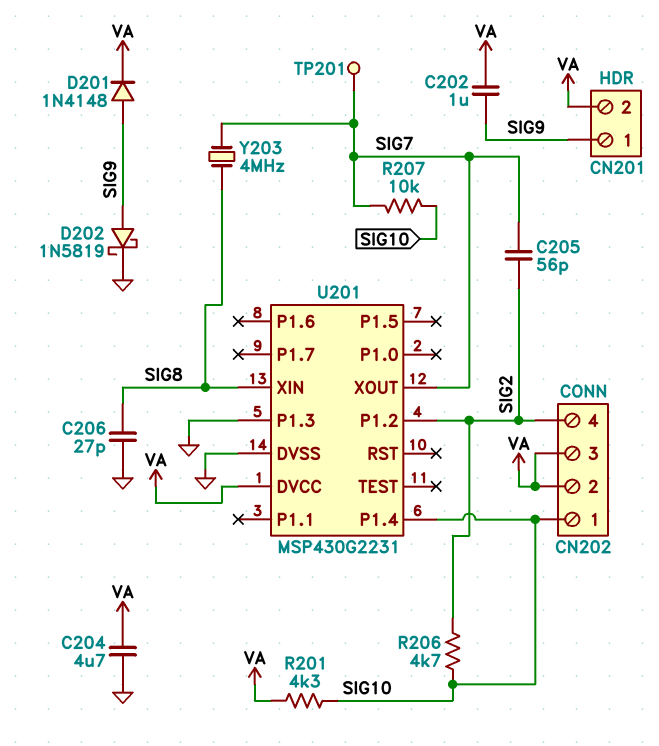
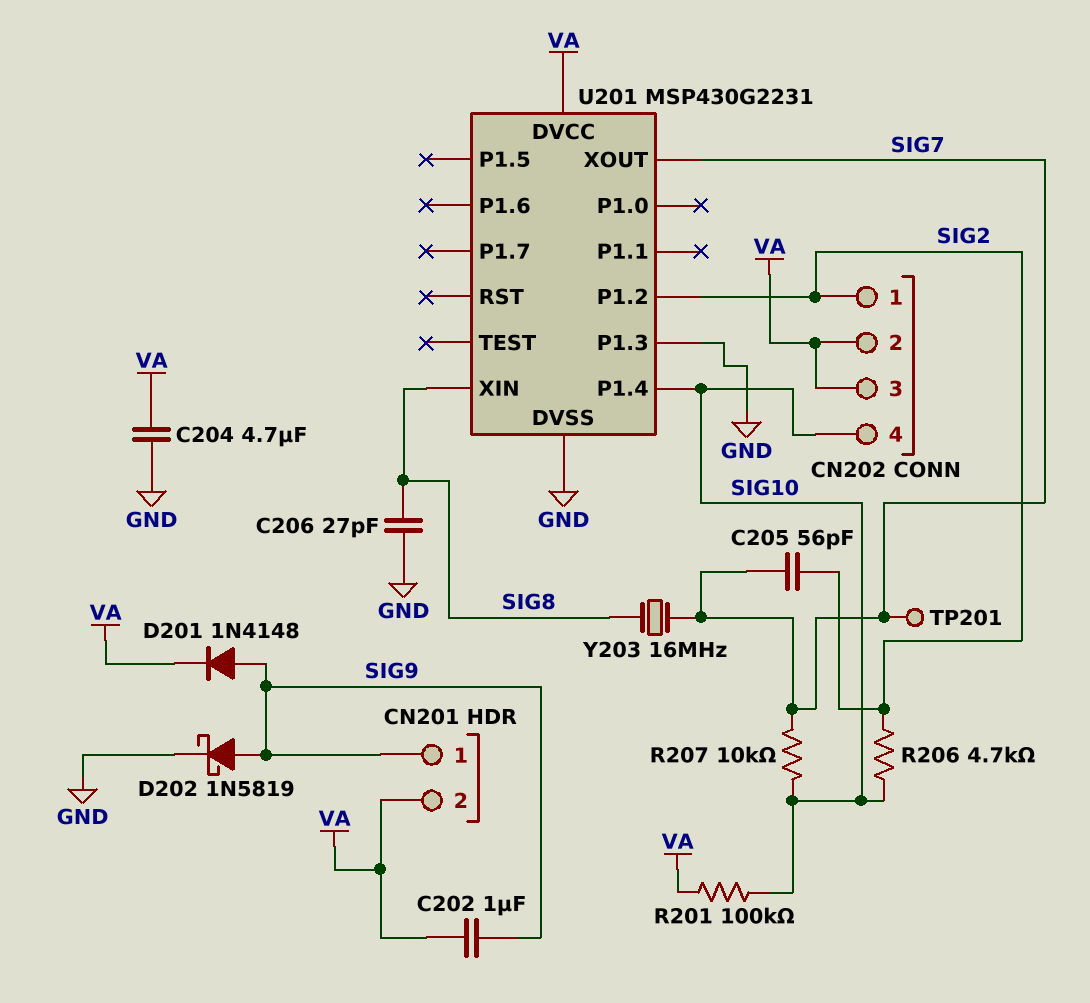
CN202 pin 1: SIG10 -> SIG2
CN202 pin 4: SIG2 -> SIG10
R201: 4.3k (SIG10, VA) -> 100k (SIG10, VA)
Y203: 4MHz (SIG7, SIG8) -> 16MHz (SIG7, SIG8)

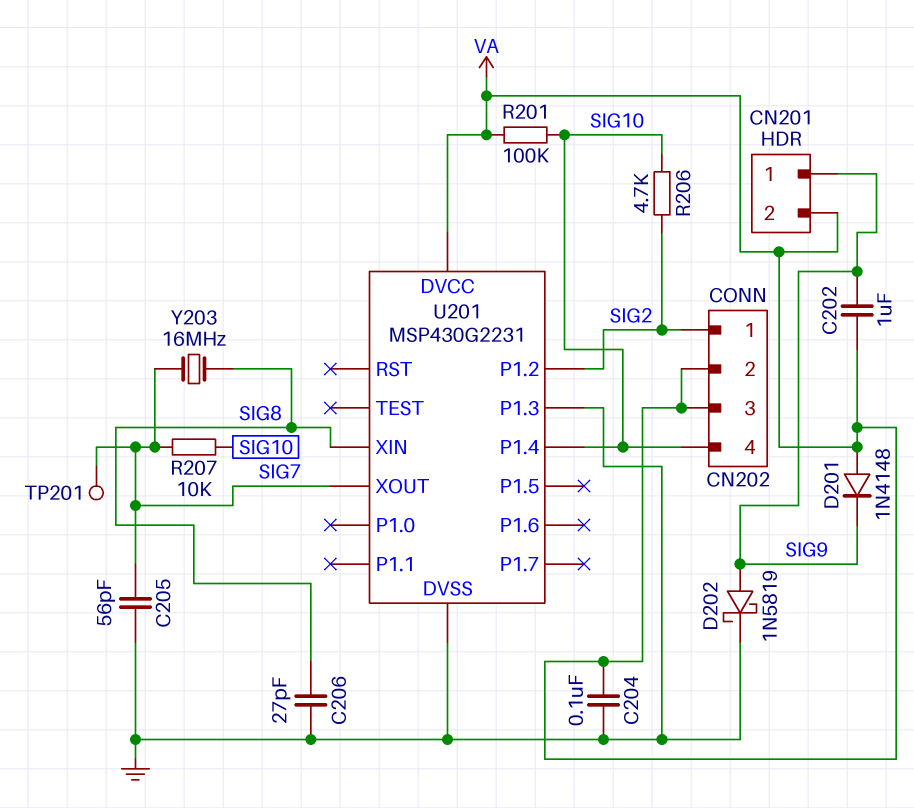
C204: 4.7uF (GND, VA) -> 100nF (GND, VA)
C205: 56pF (SIG2, SIG7) -> 56pF (GND, SIG7)
D201: diode 1N4148 (A SIG9, K VA) -> diode 1N4148 (A VA, K SIG9)

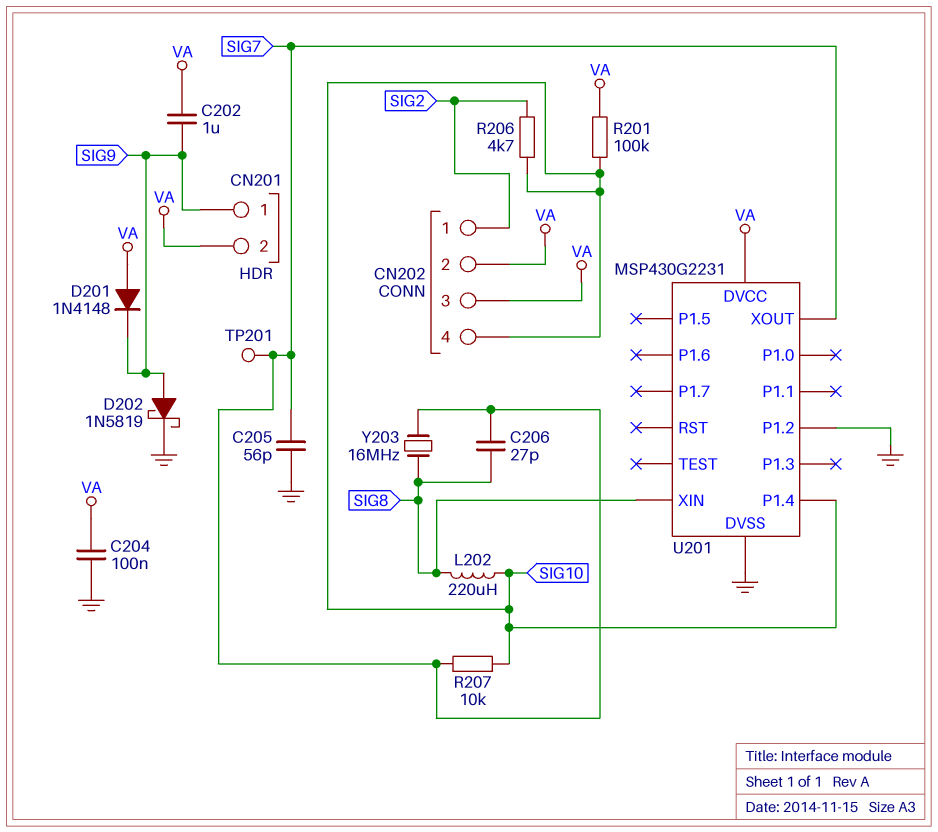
C206: 27pF (GND, SIG8) -> 27pF (SIG7, SIG8)
L202: none -> 220uH (SIG8, SIG10)
U201 pin P1.2: SIG2 -> GND
U201 pin P1.3: GND -> none

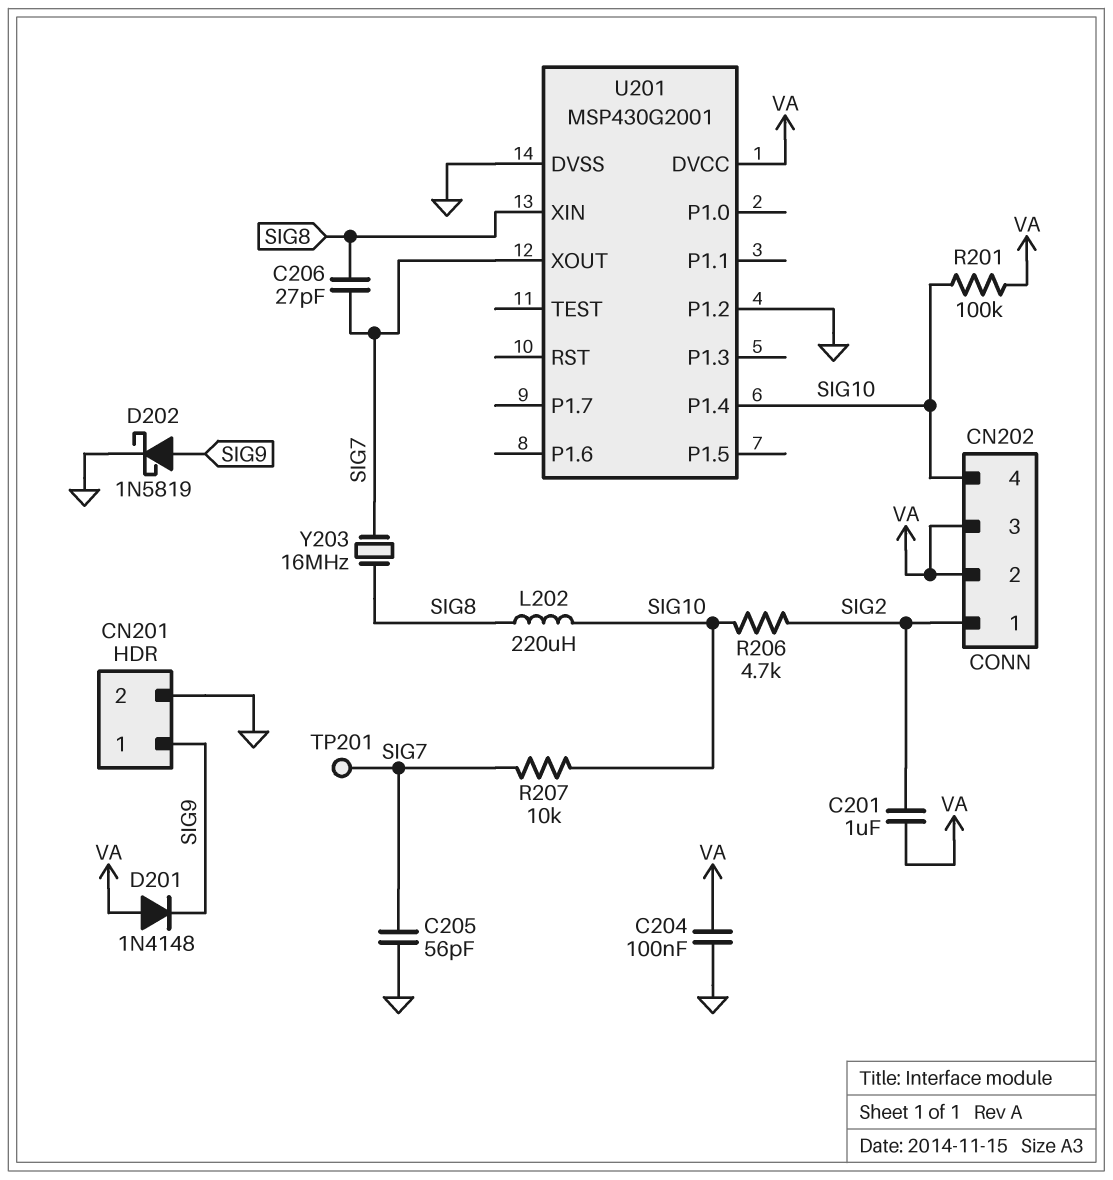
C201: none -> 1uF (SIG2, VA)
C202: 1uF (SIG9, VA) -> none
CN201 pin 2: VA -> GND
U201: MSP430G2231 -> MSP430G2001

